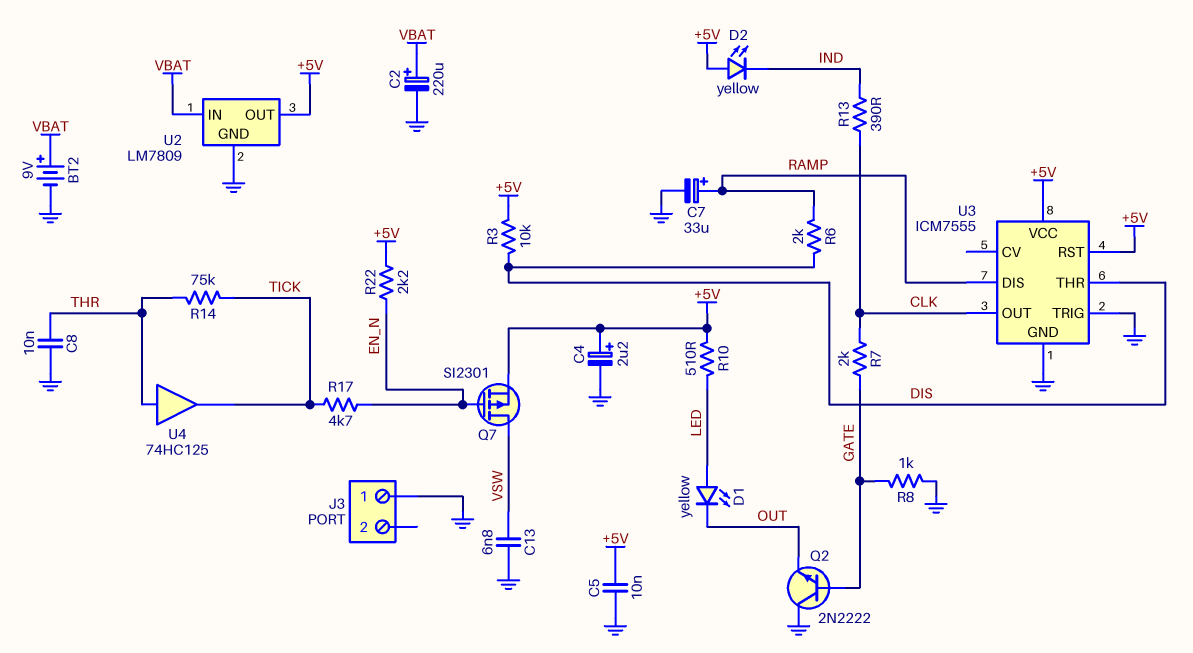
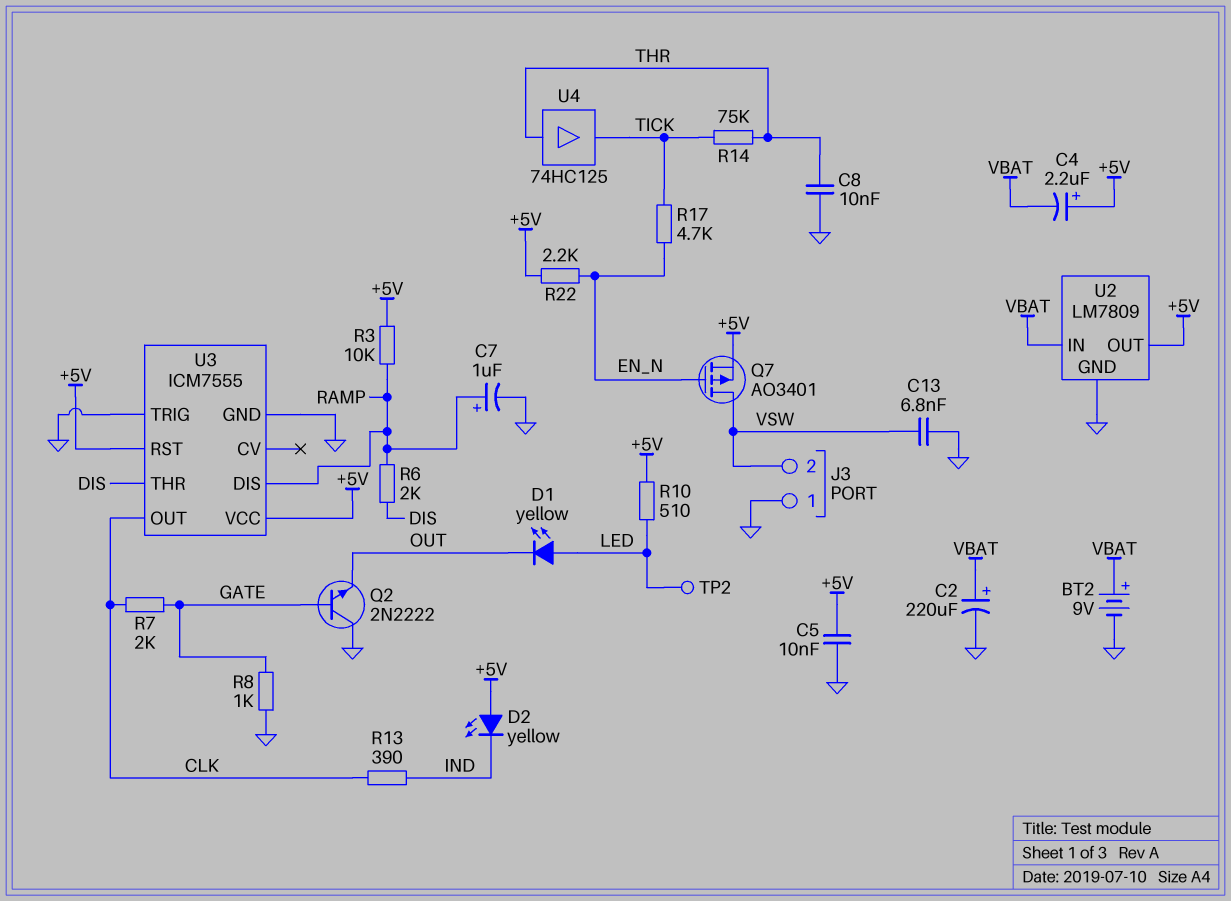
C4: 2.2uF (plus +5V, minus GND) -> 2.2uF (plus +5V, minus VBAT)
C7: 33uF (plus RAMP, minus GND) -> 1uF (plus RAMP, minus GND)
J3 pin 2: none -> VSW
Q7: PMOS SI2301 (G EN_N, D VSW, S +5V) -> PMOS AO3401 (G EN_N, D VSW, S +5V)
R3: 10k (+5V, DIS) -> 10k (+5V, RAMP)
TP2: none -> test point (LED)

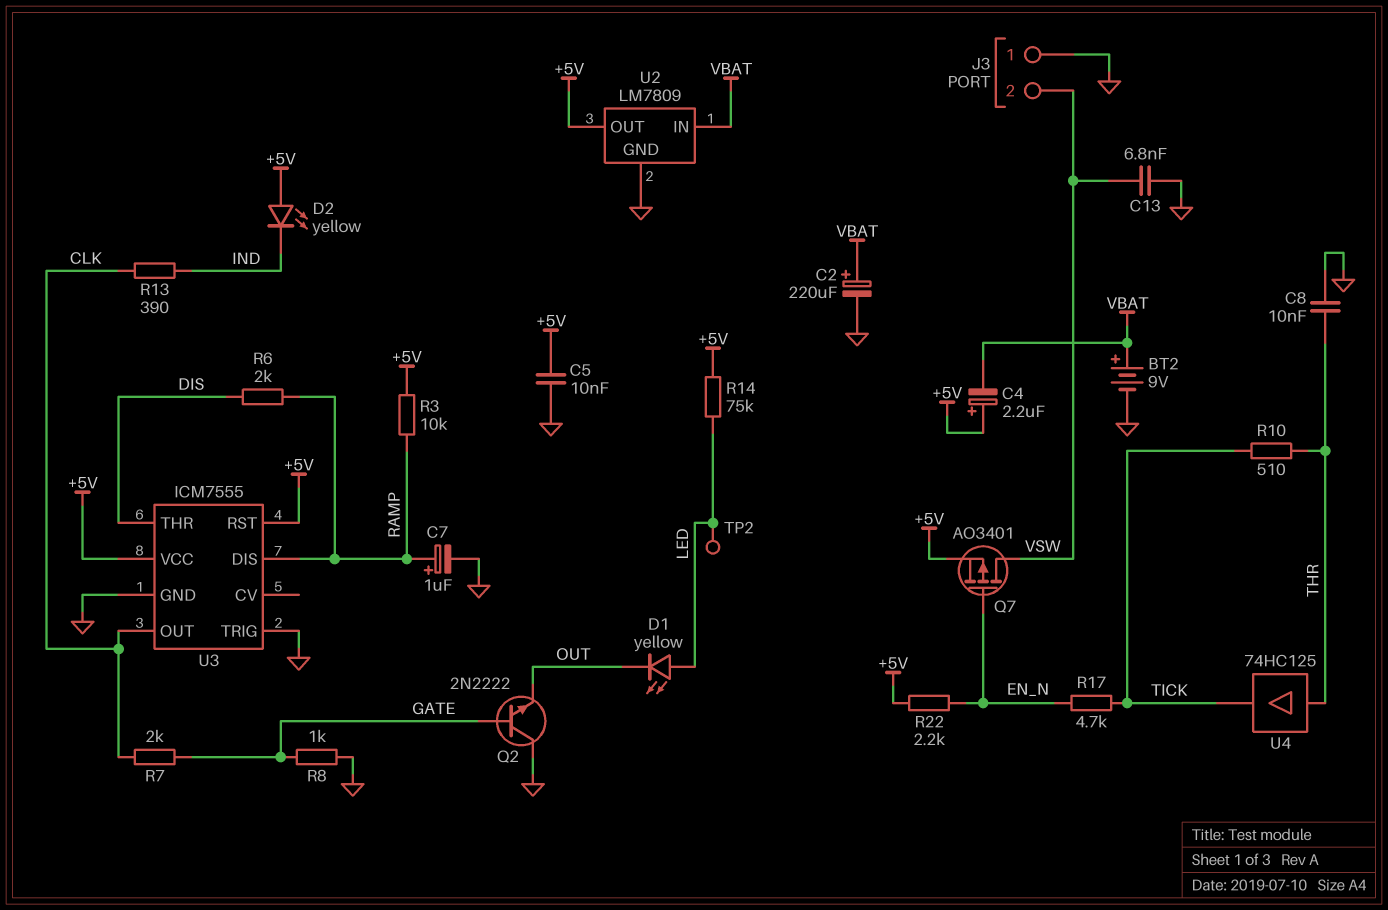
R10: 510 (+5V, LED) -> 510 (THR, TICK)
R14: 75k (THR, TICK) -> 75k (+5V, LED)

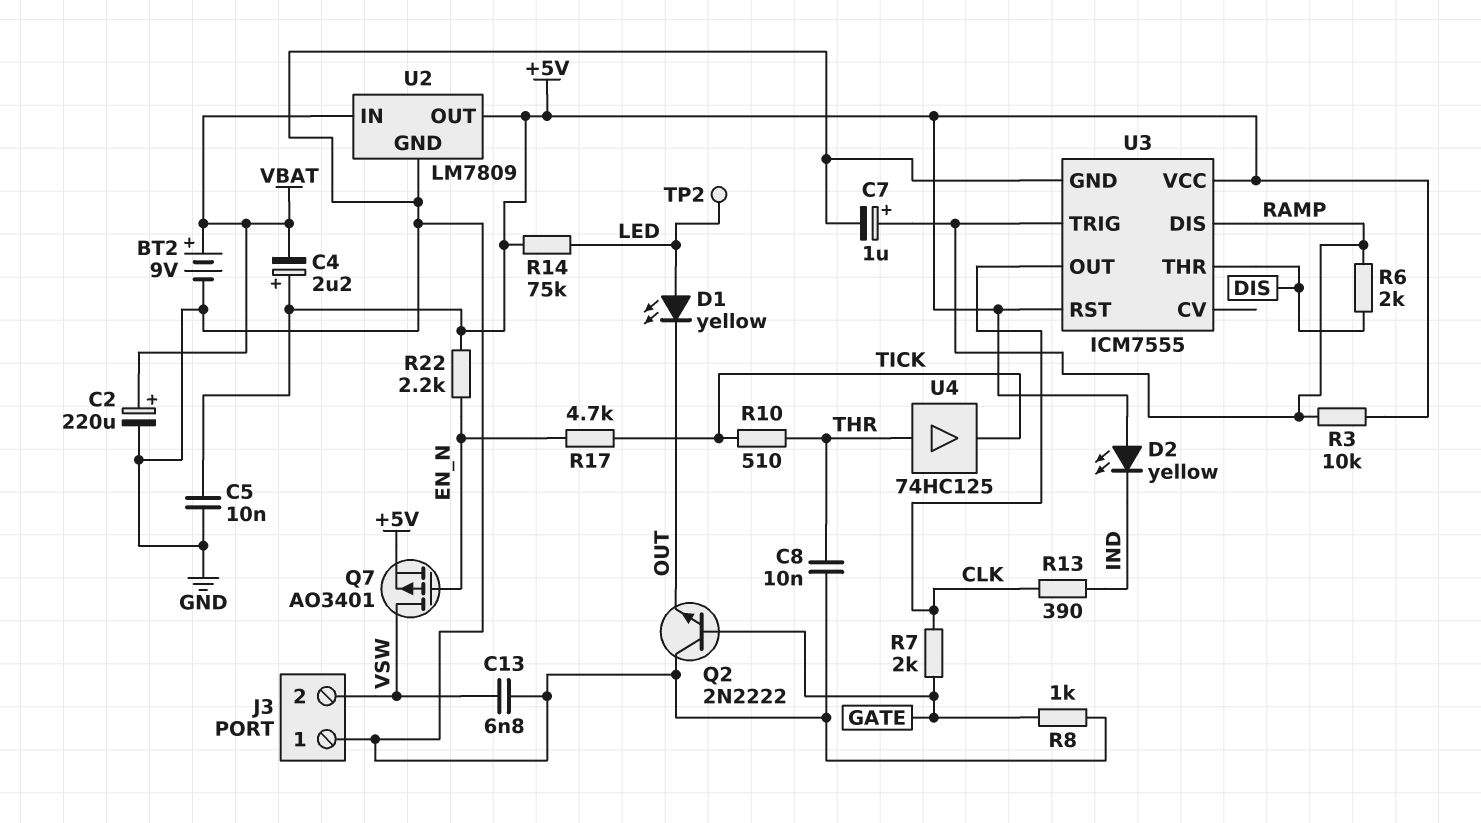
U3 pin TRIG: GND -> RAMP

